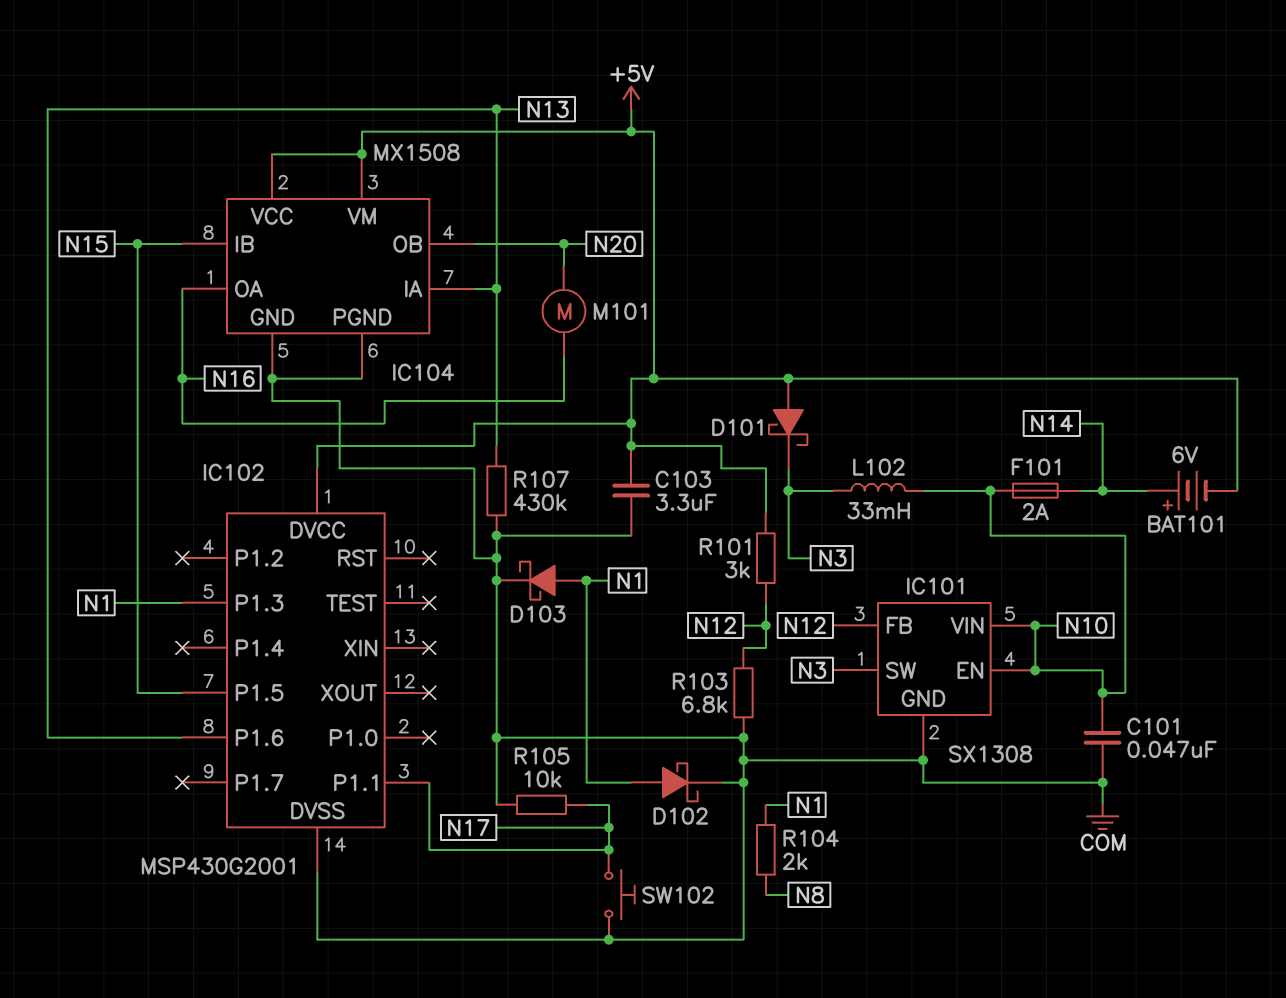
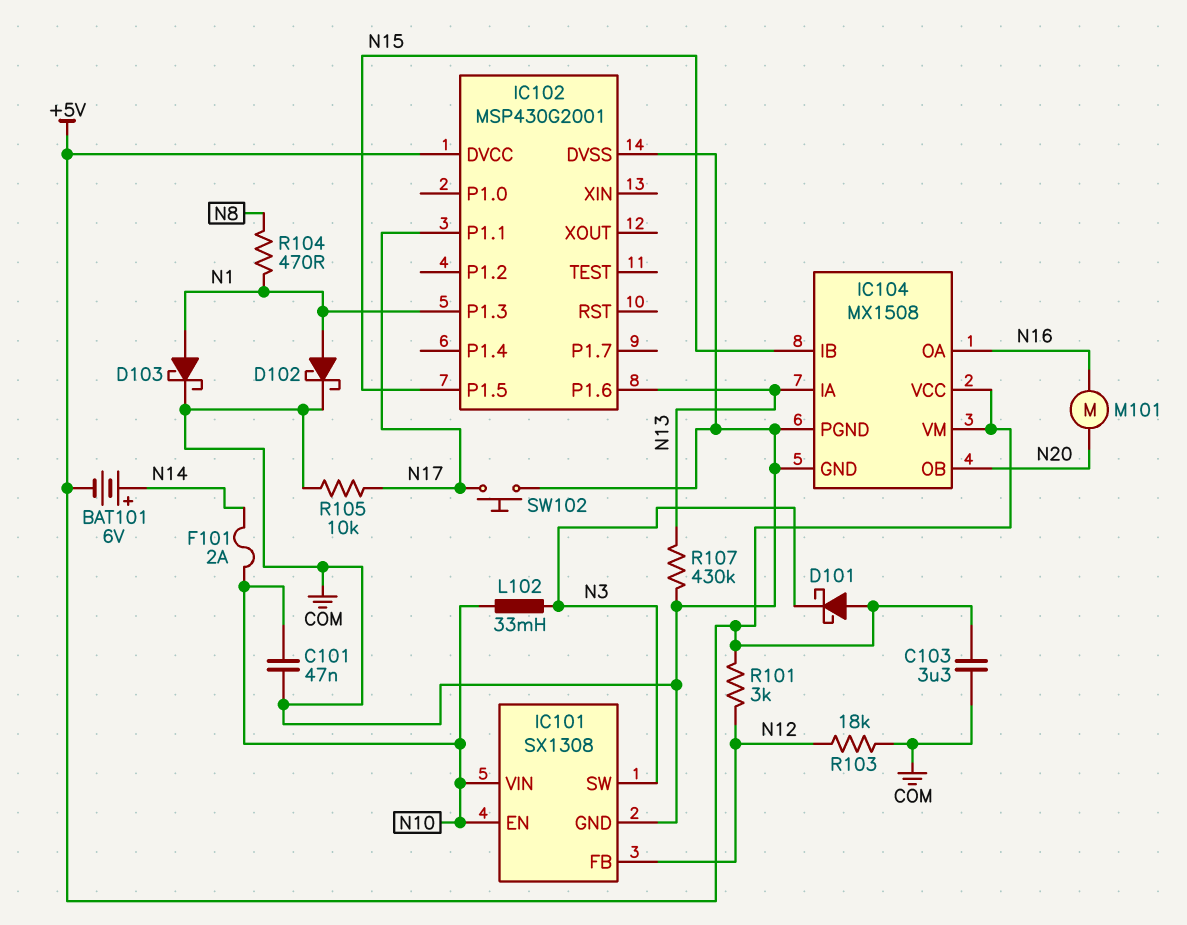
R103: 6.8k (COM, N12) -> 18k (COM, N12)
R104: 2k (N1, N8) -> 470 (N1, N8)

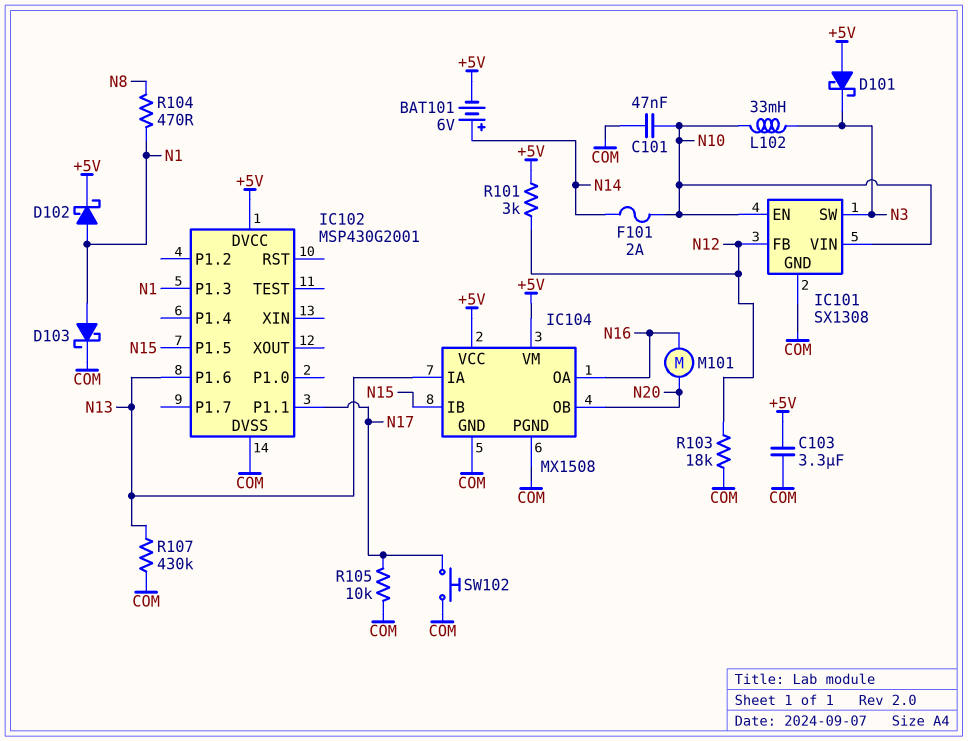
D102: schottky (A N1, K COM) -> schottky (A N1, K +5V)

